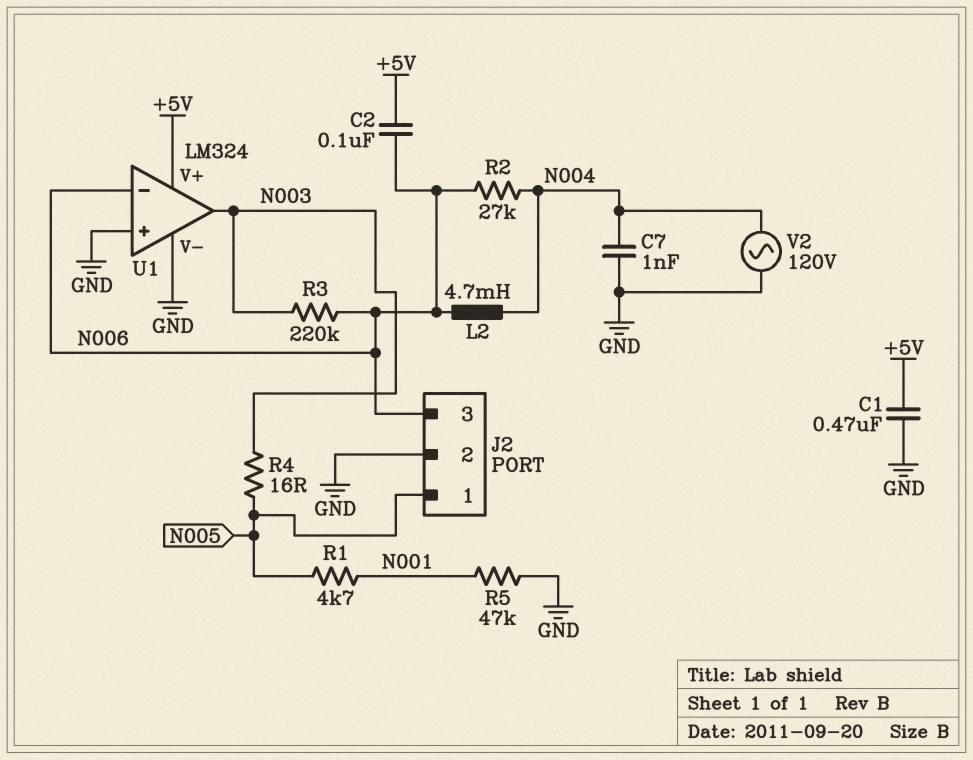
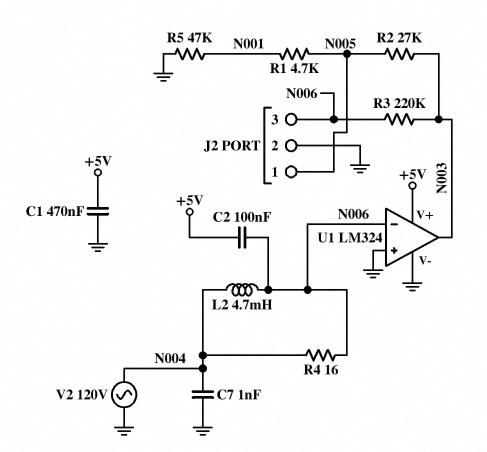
R2: 27k (N004, N006) -> 27k (N003, N005)
R4: 16 (N003, N005) -> 16 (N004, N006)

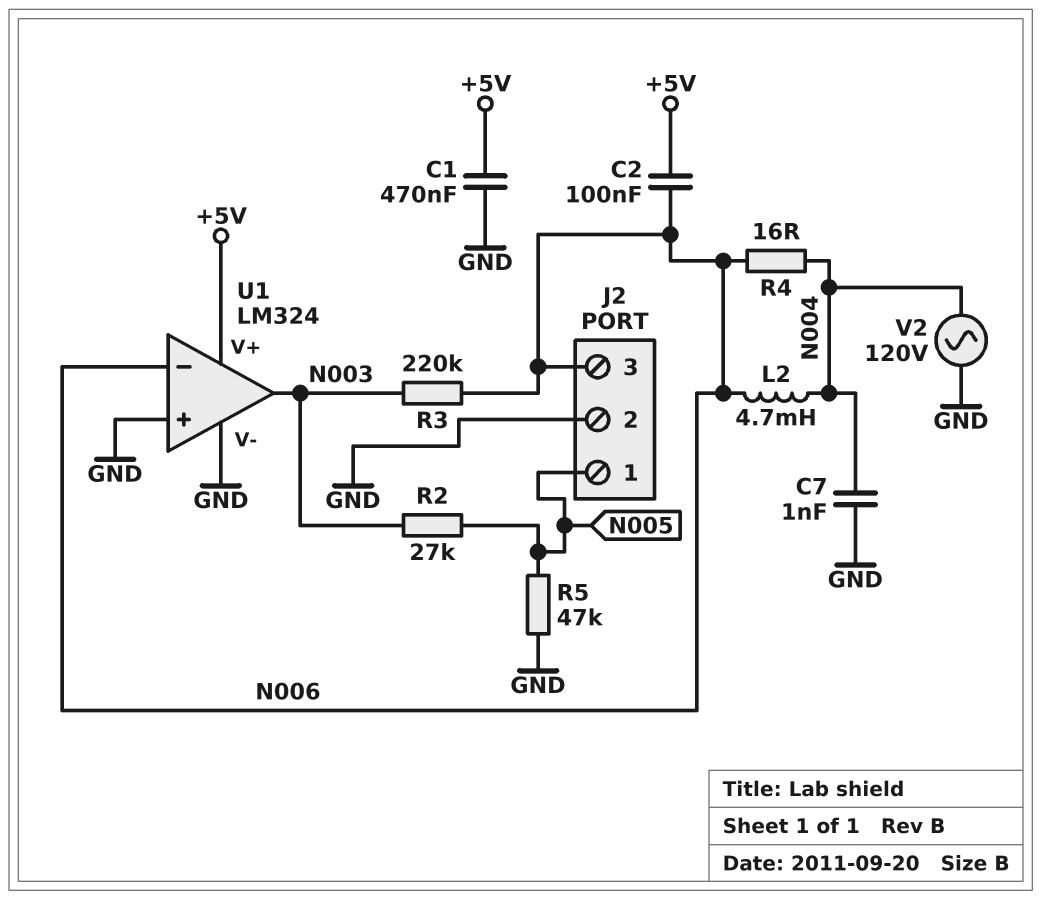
R1: 4.7k (N001, N005) -> none
R5: 47k (GND, N001) -> 47k (GND, N005)

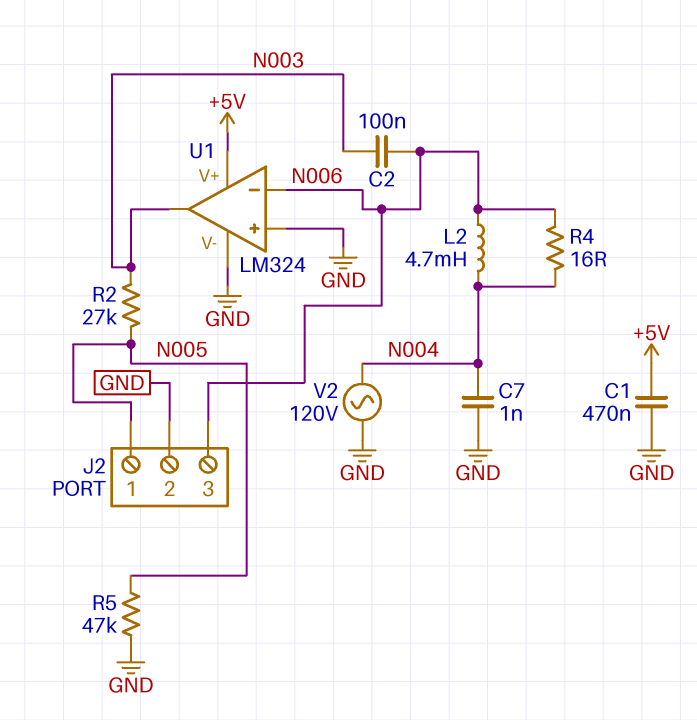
C2: 100nF (+5V, N006) -> 100nF (N003, N006)
R3: 220k (N003, N006) -> none

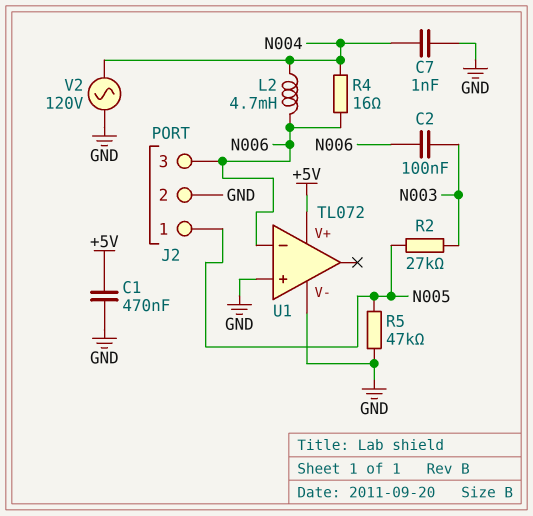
U1: LM324 -> TL072
U1 pin out: N003 -> none

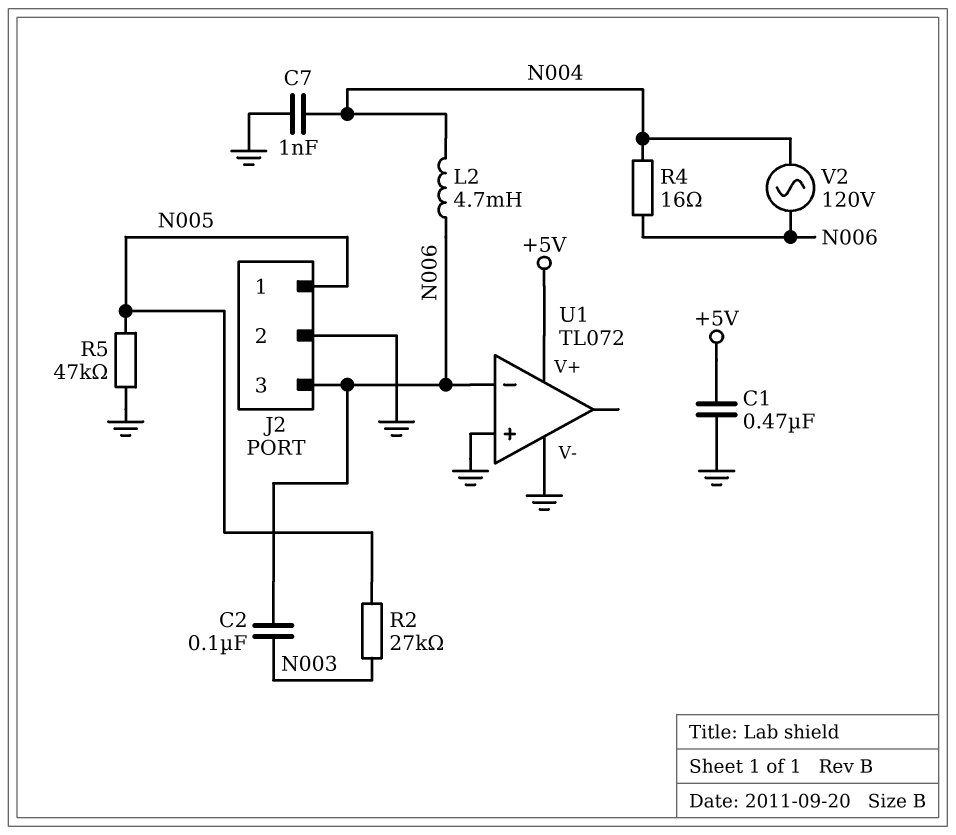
V2: AC 120V (GND, N004) -> AC 120V (N004, N006)

